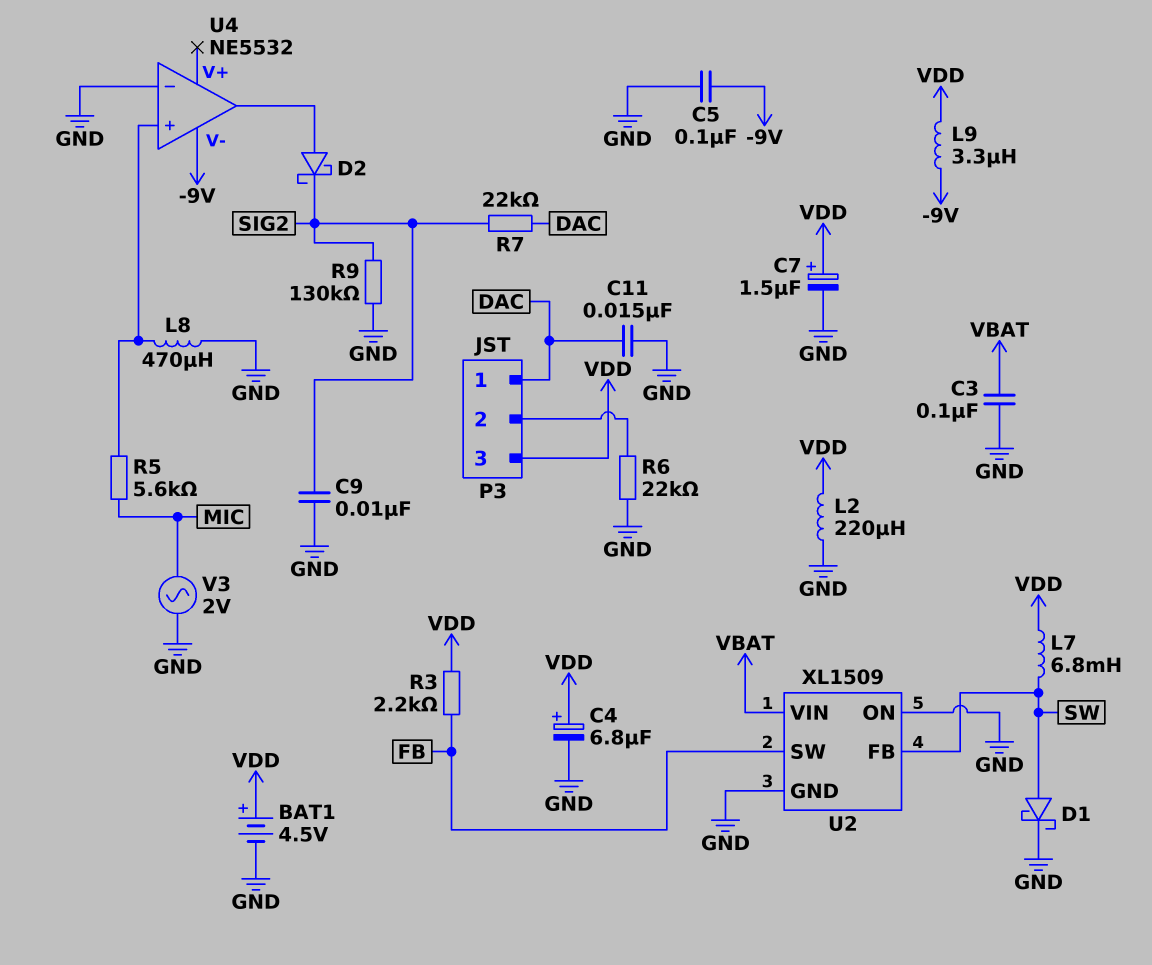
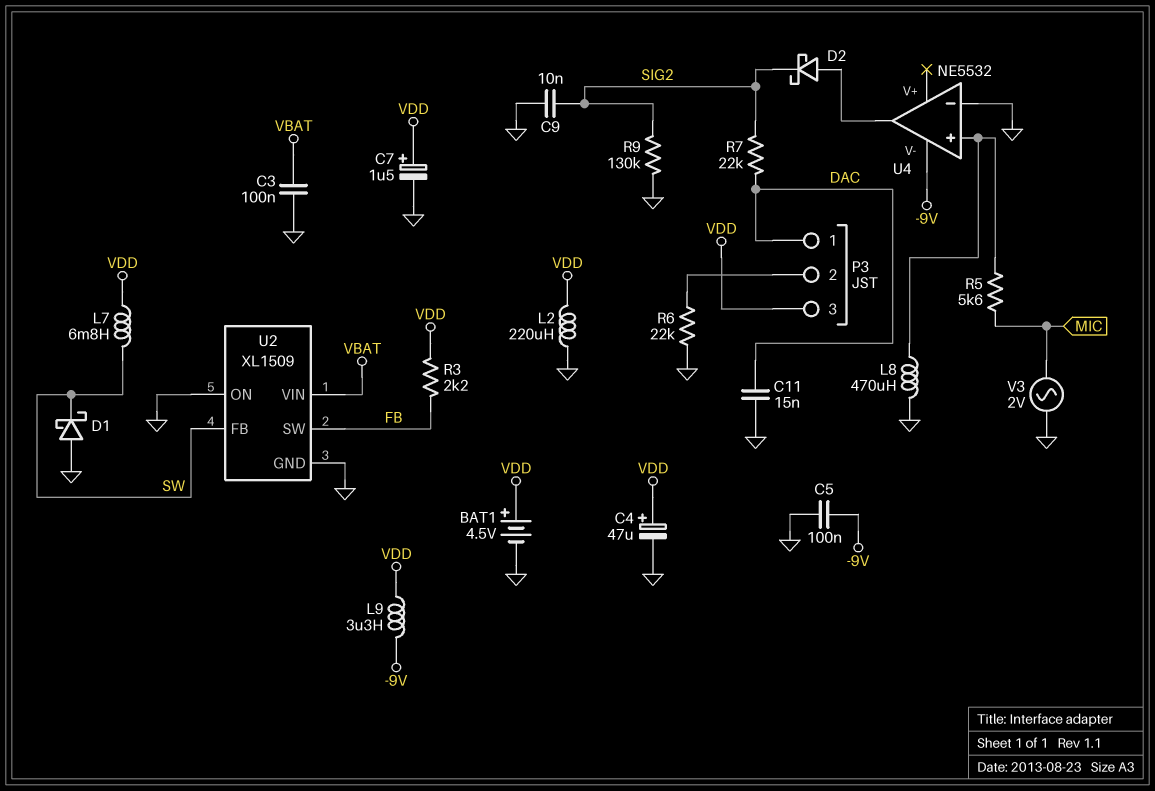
C4: 6.8uF (plus VDD, minus GND) -> 47uF (plus VDD, minus GND)
D1: schottky (A SW, K GND) -> schottky (A GND, K SW)

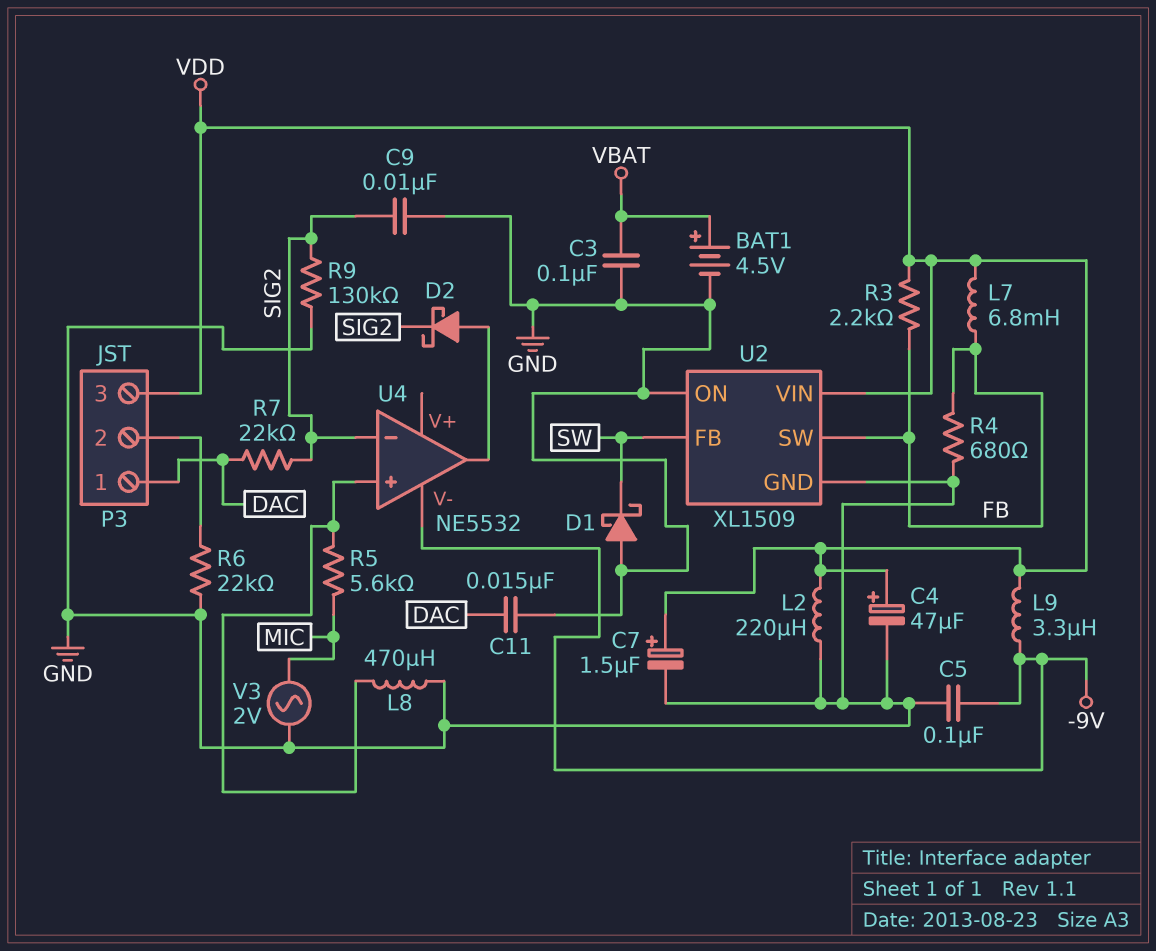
BAT1: 4.5V (plus VDD, minus GND) -> 4.5V (plus VBAT, minus GND)
L7: 6.8mH (SW, VDD) -> 6.8mH (FB, VDD)
R4: none -> 680 (FB, GND)
U2 pin VIN: VBAT -> VDD
U4 pin in-: GND -> SIG2

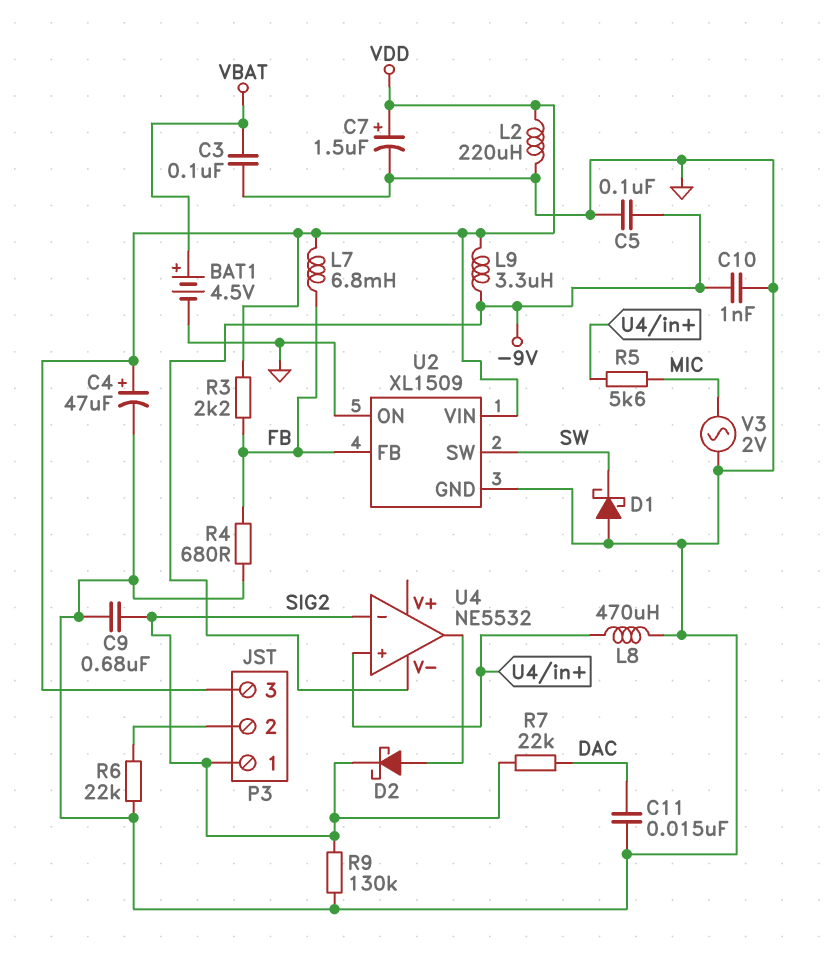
C9: 10nF (GND, SIG2) -> 680nF (GND, SIG2)
C10: none -> 1nF (-9V, GND)
P3 pin 1: DAC -> SIG2
U2 pin FB: SW -> FB
U2 pin SW: FB -> SW

